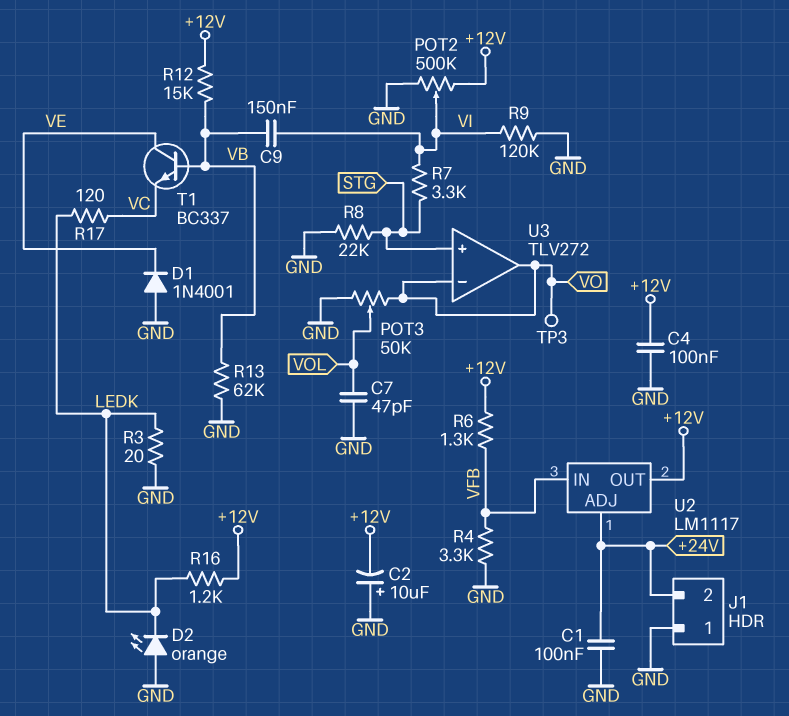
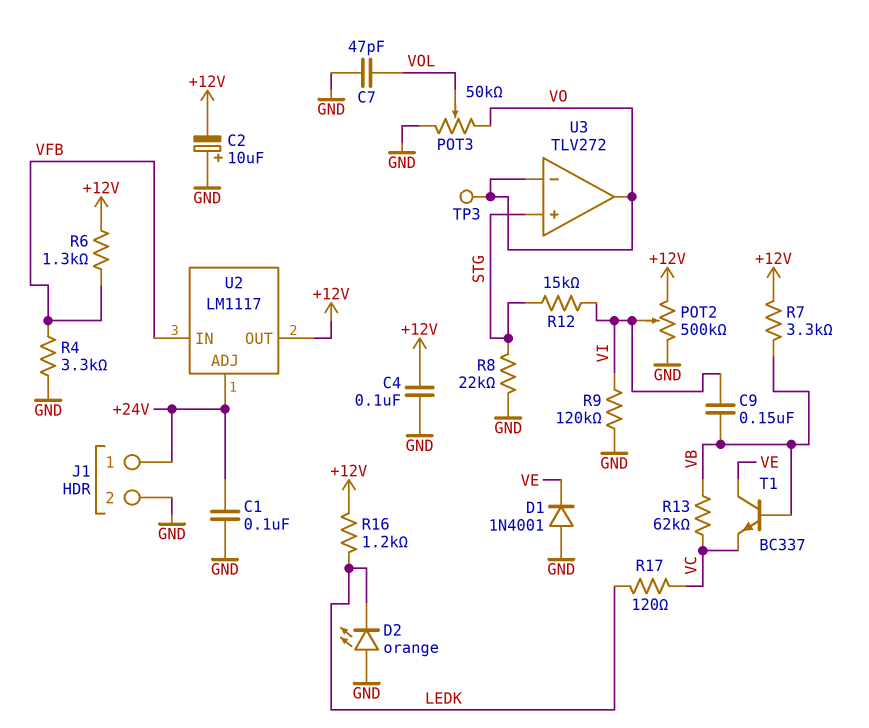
J1 pin 1: GND -> +24V
J1 pin 2: +24V -> GND
R3: 20 (GND, LEDK) -> none
R7: 3.3k (STG, VI) -> 3.3k (+12V, VB)
R12: 15k (+12V, VB) -> 15k (STG, VI)
R13: 62k (GND, VB) -> 62k (VB, VC)

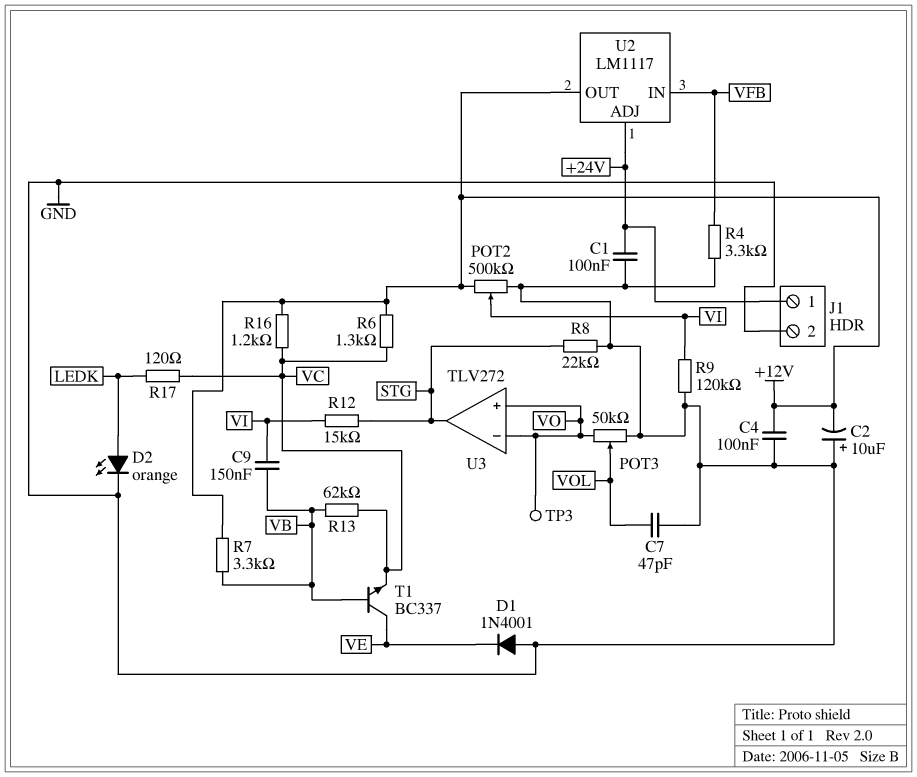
D2: LED orange (A GND, K LEDK) -> LED orange (A LEDK, K GND)
R6: 1.3k (+12V, VFB) -> 1.3k (+12V, VC)
R16: 1.2k (+12V, LEDK) -> 1.2k (+12V, VC)
U3 pin in+: STG -> VO
U3 pin out: VO -> STG

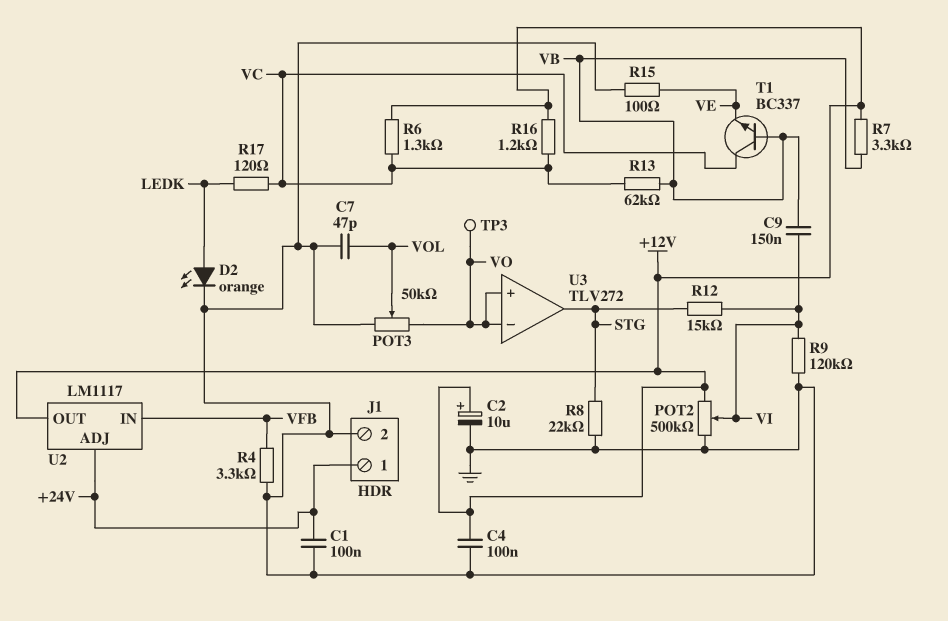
C2: 10uF (plus GND, minus +12V) -> 10uF (plus +12V, minus GND)
D1: diode 1N4001 (A GND, K VE) -> none
R15: none -> 100 (GND, VE)
T1: NPN BC337 (B VB, C VE, E VC) -> NPN BC337 (B VB, C VC, E VE)

